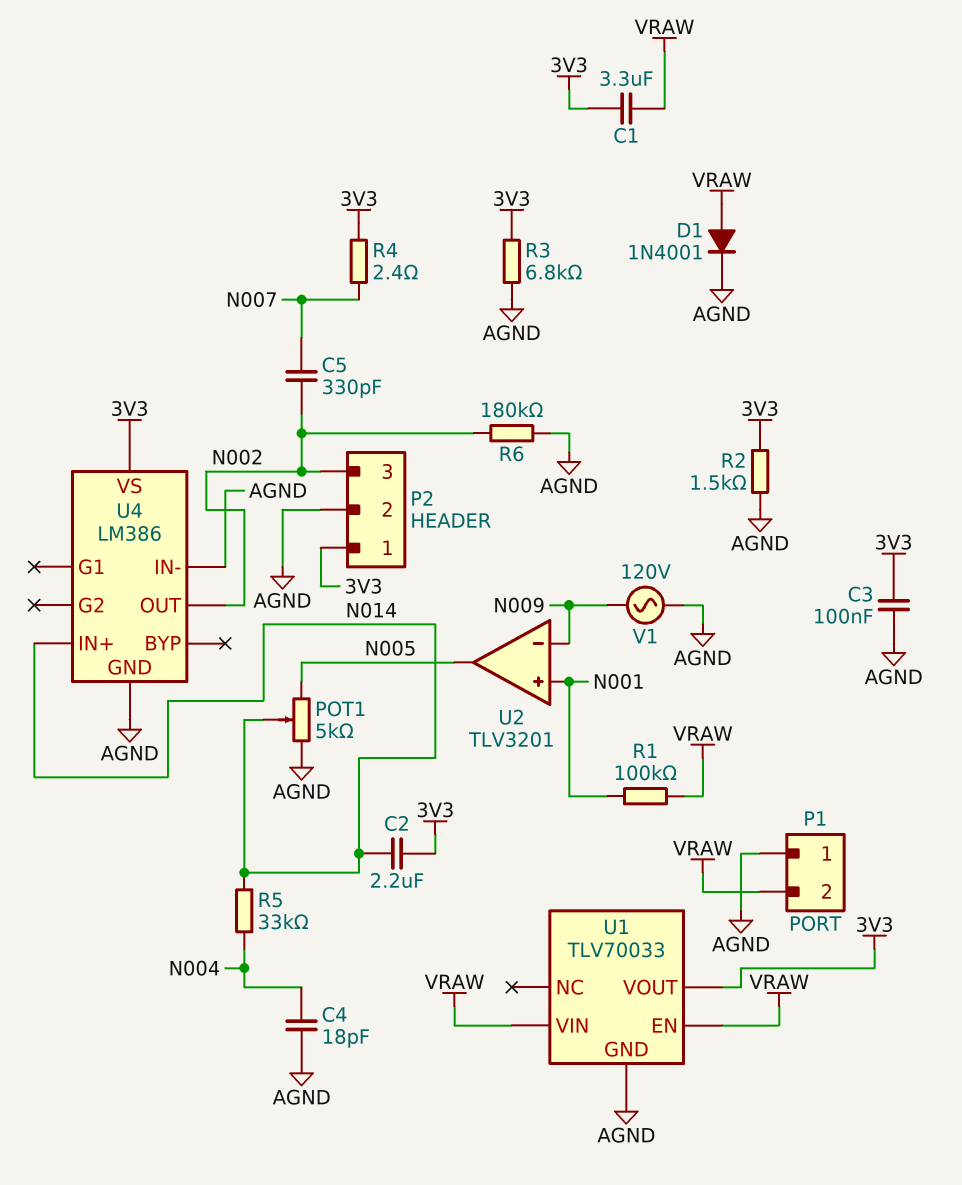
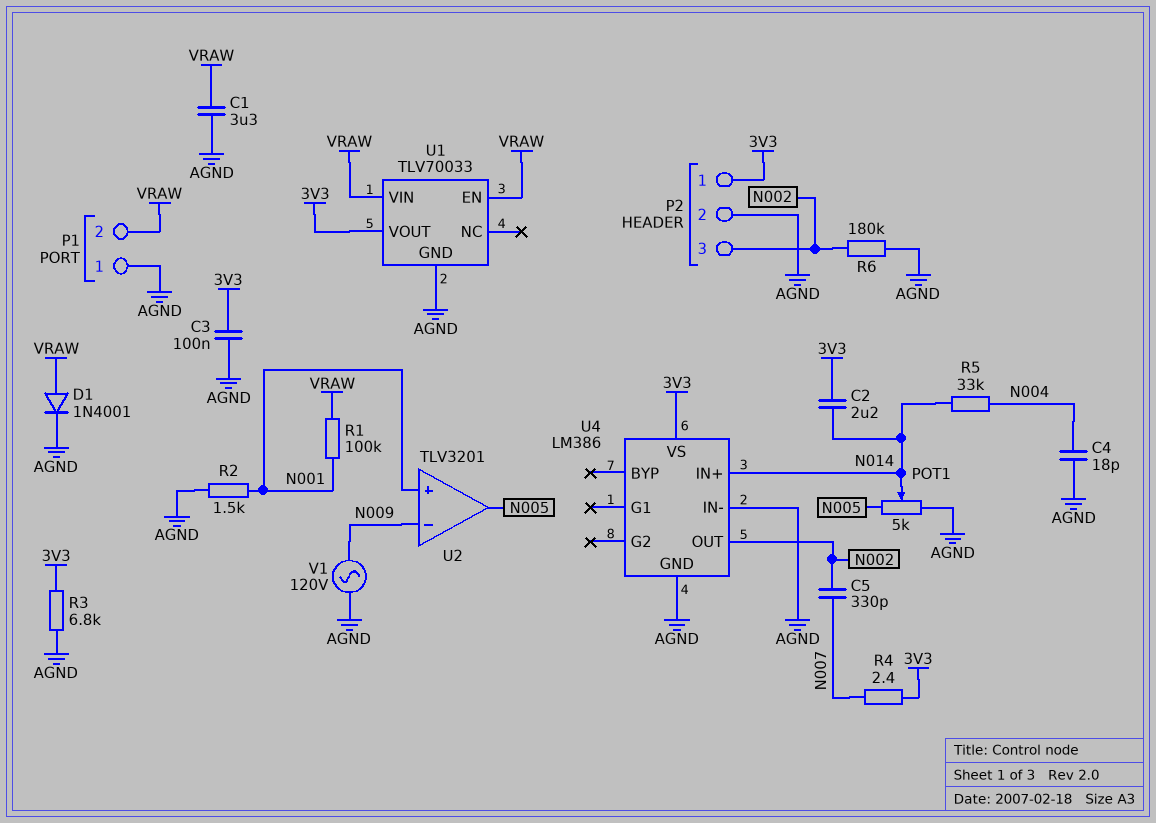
C1: 3.3uF (3V3, VRAW) -> 3.3uF (AGND, VRAW)
R2: 1.5k (3V3, AGND) -> 1.5k (AGND, N001)

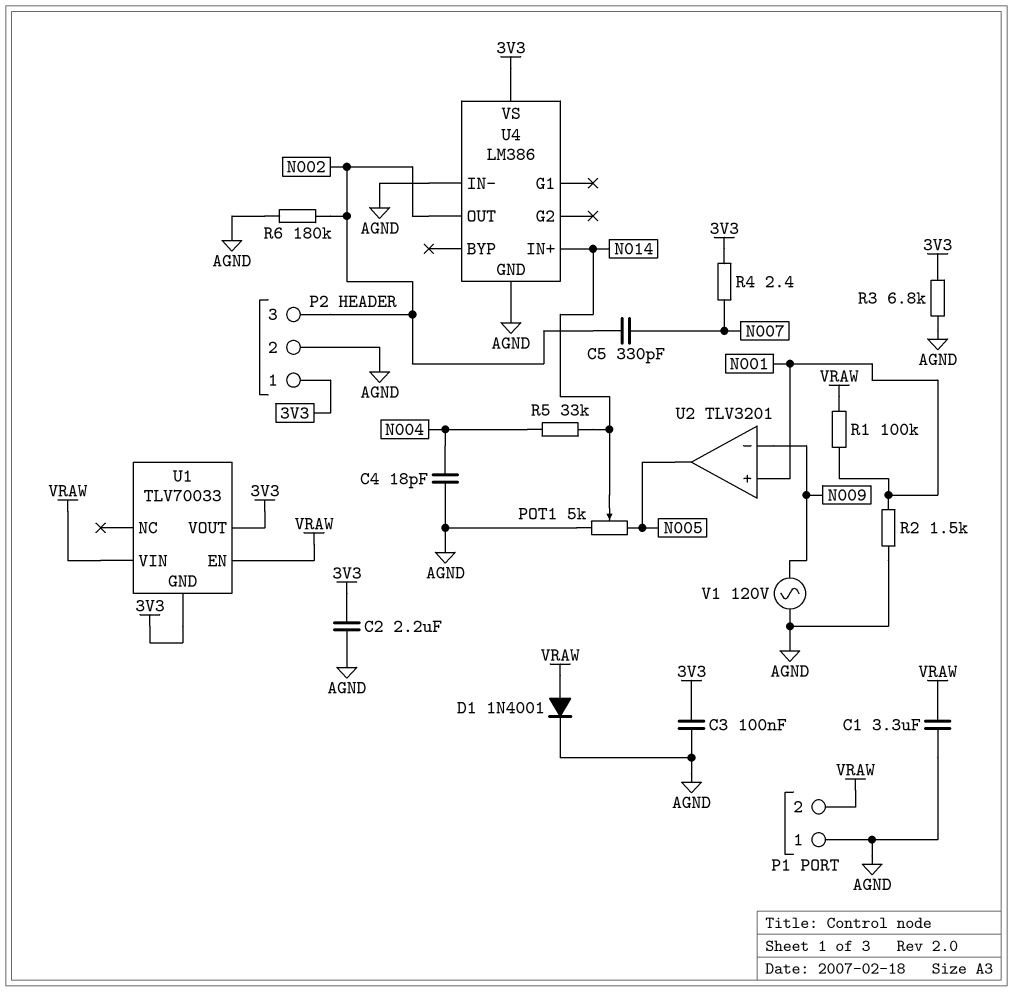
C2: 2.2uF (3V3, N014) -> 2.2uF (3V3, AGND)
U1 pin GND: AGND -> 3V3

